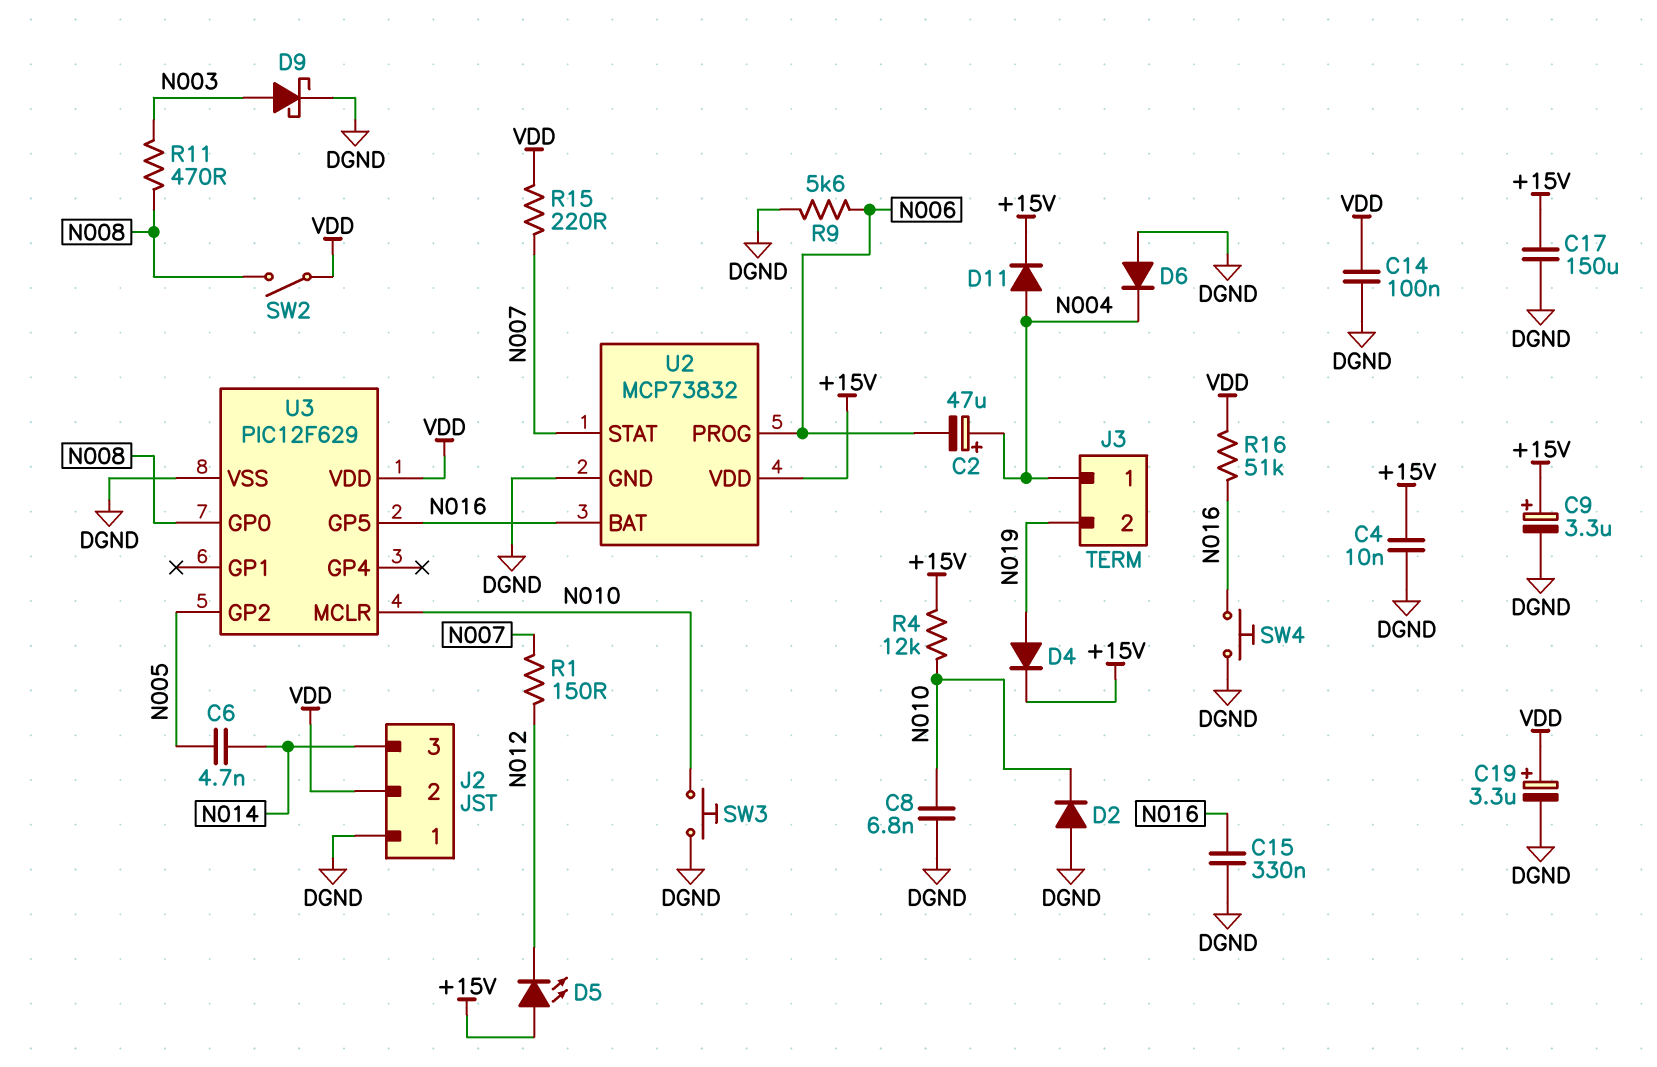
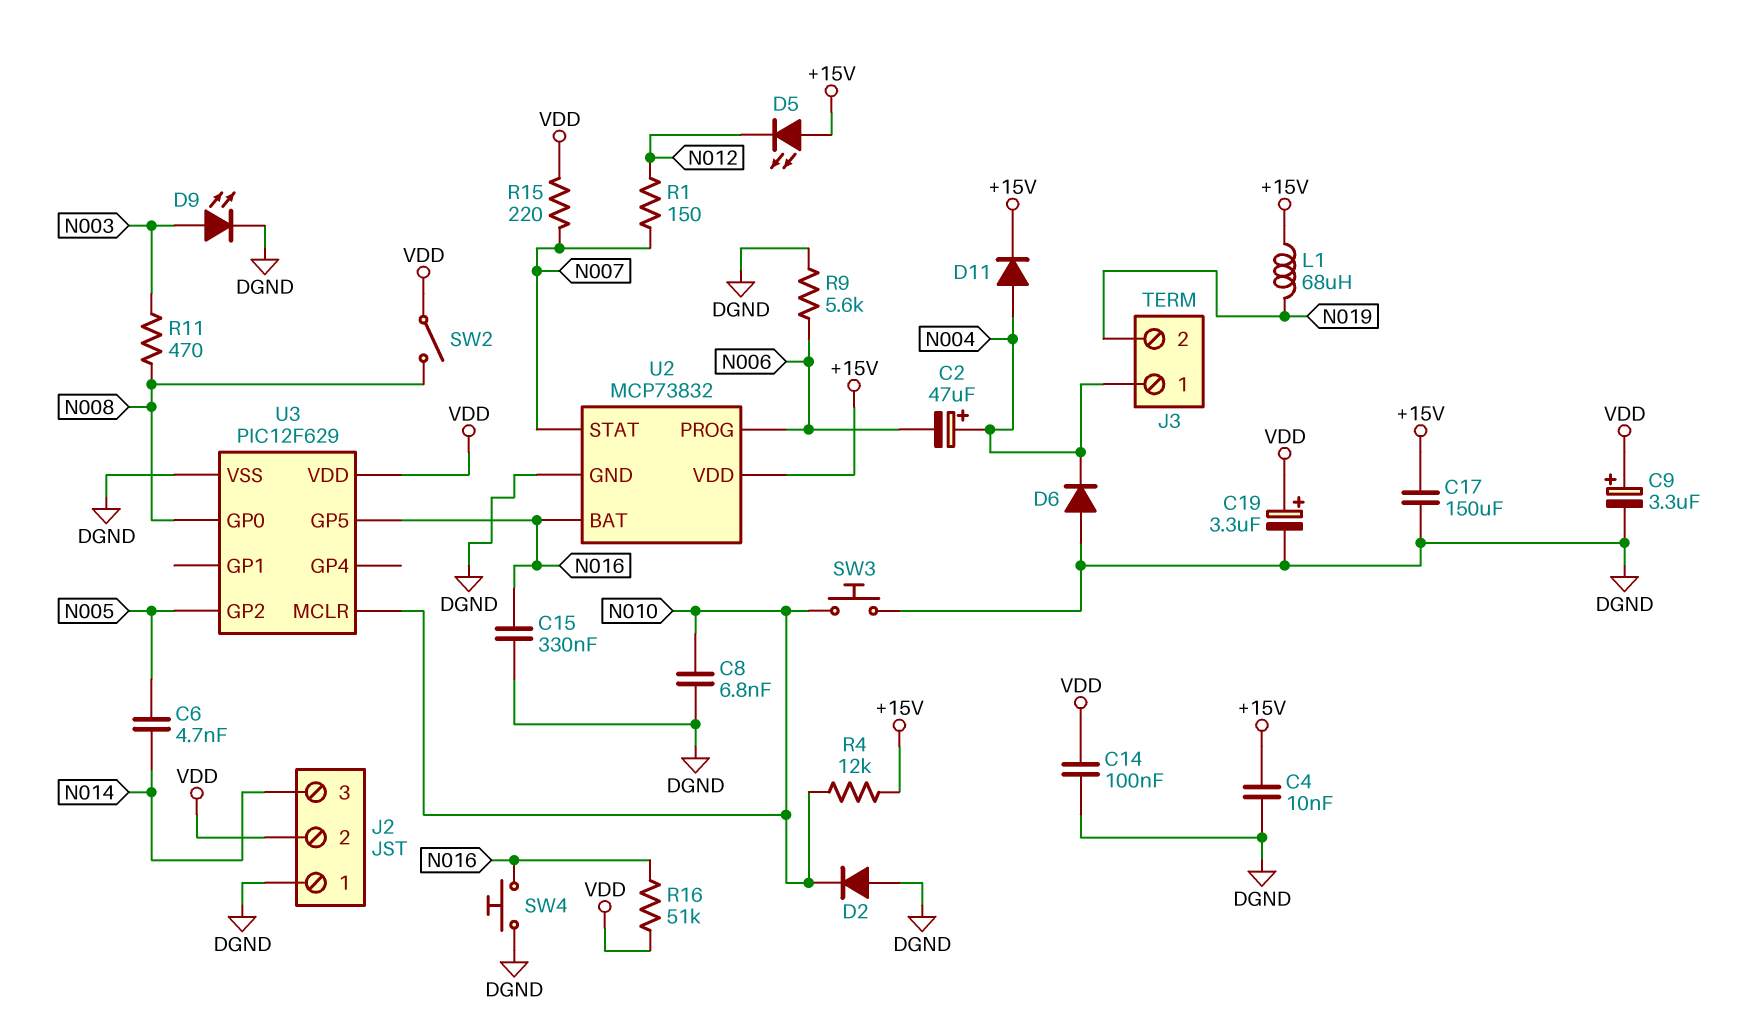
C9: 3.3uF (plus +15V, minus DGND) -> 3.3uF (plus VDD, minus DGND)
D4: diode (A N019, K +15V) -> none
D9: schottky (A N003, K DGND) -> LED (A N003, K DGND)
L1: none -> 68uH (+15V, N019)

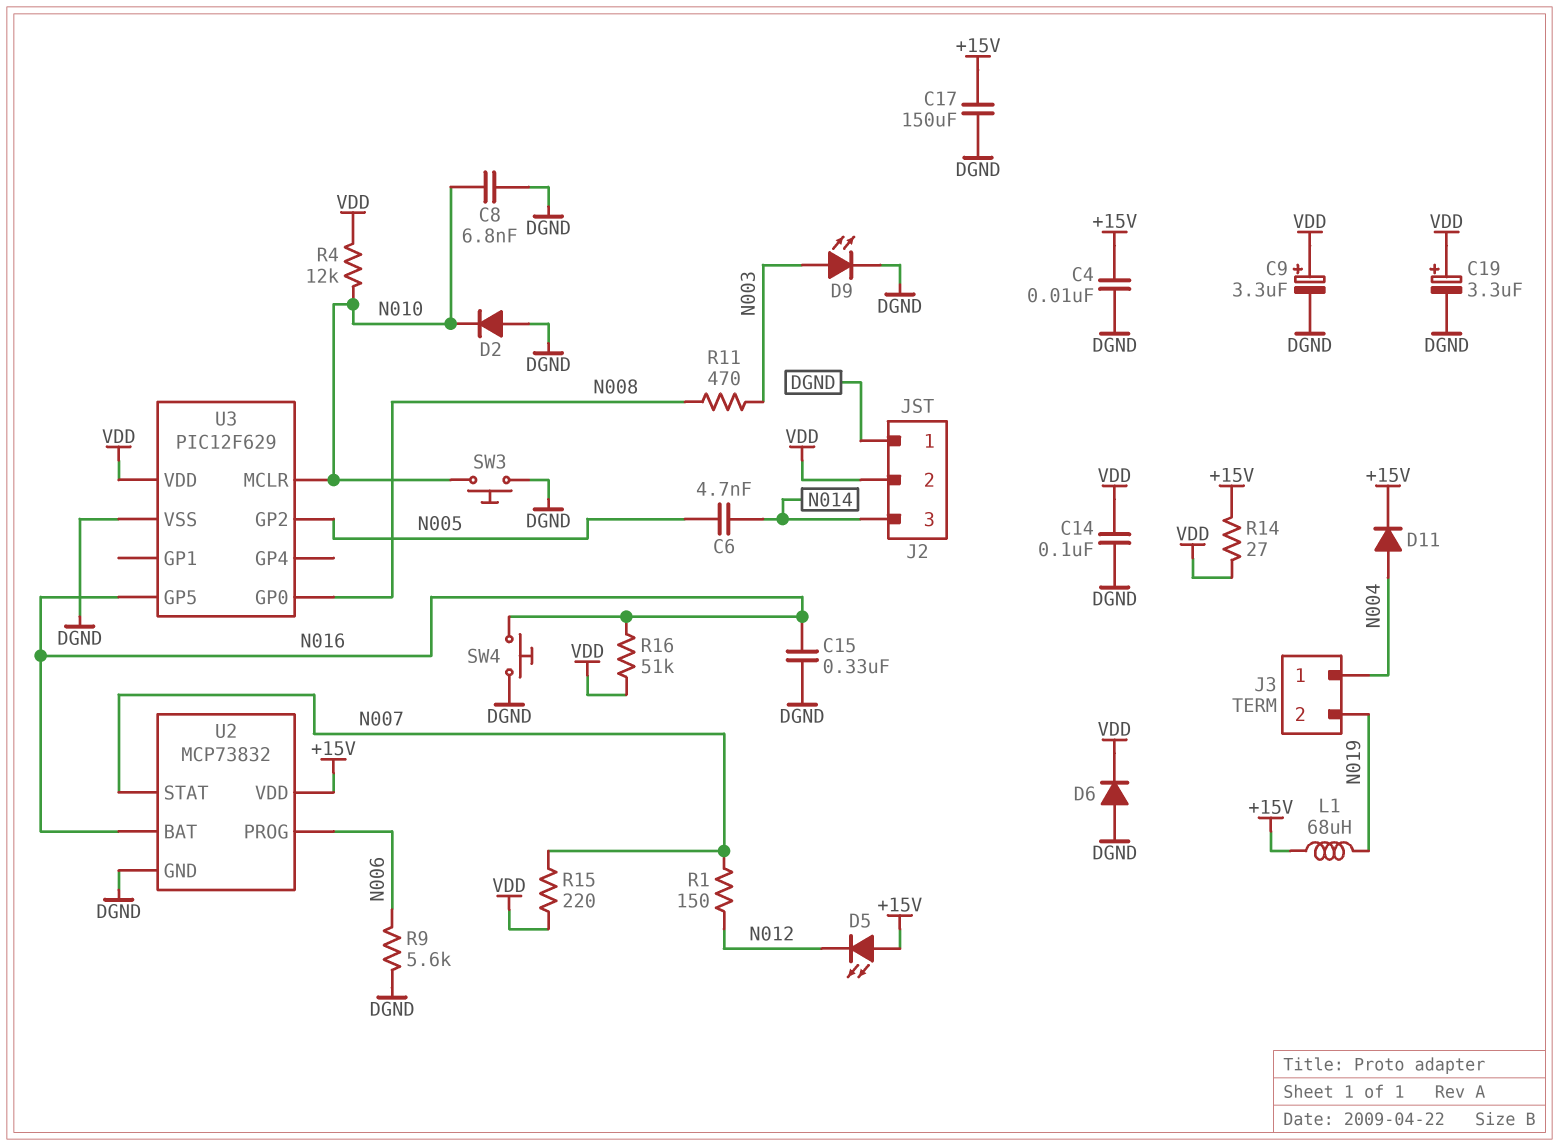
C2: 47uF (plus N004, minus N006) -> none
D6: diode (A DGND, K N004) -> diode (A DGND, K VDD)
R4: 12k (+15V, N010) -> 12k (N010, VDD)
R14: none -> 27 (+15V, VDD)
SW2: switch (N008, VDD) -> none

